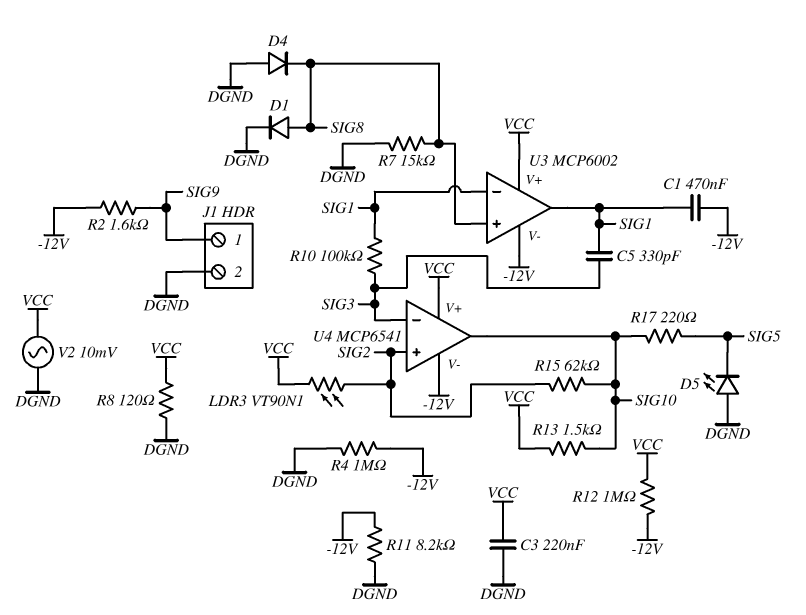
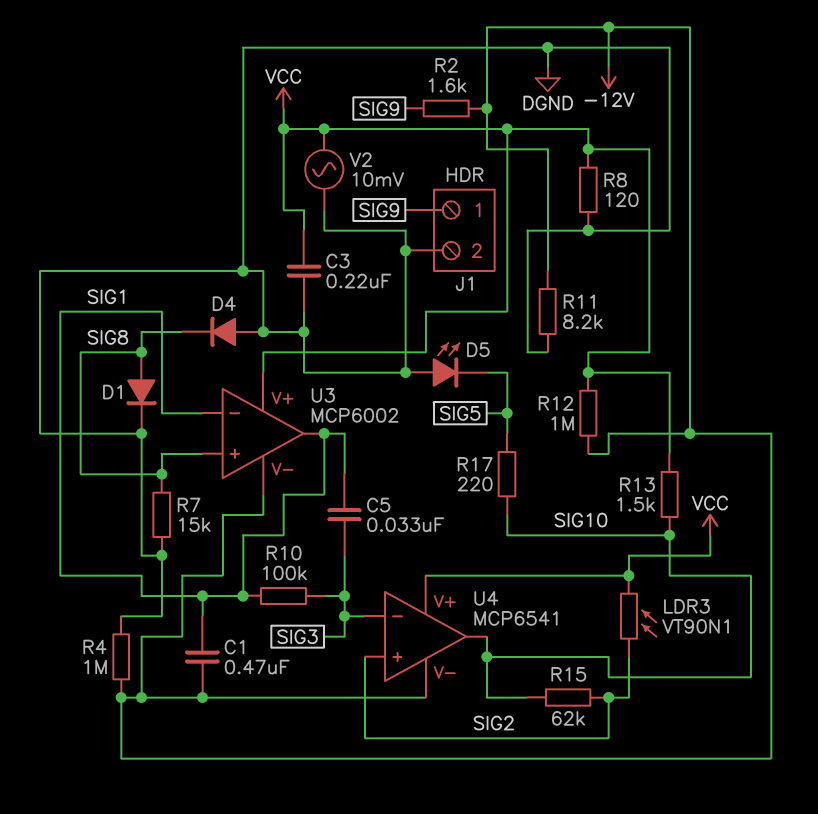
C5: 330pF (SIG1, SIG3) -> 33nF (SIG1, SIG3)

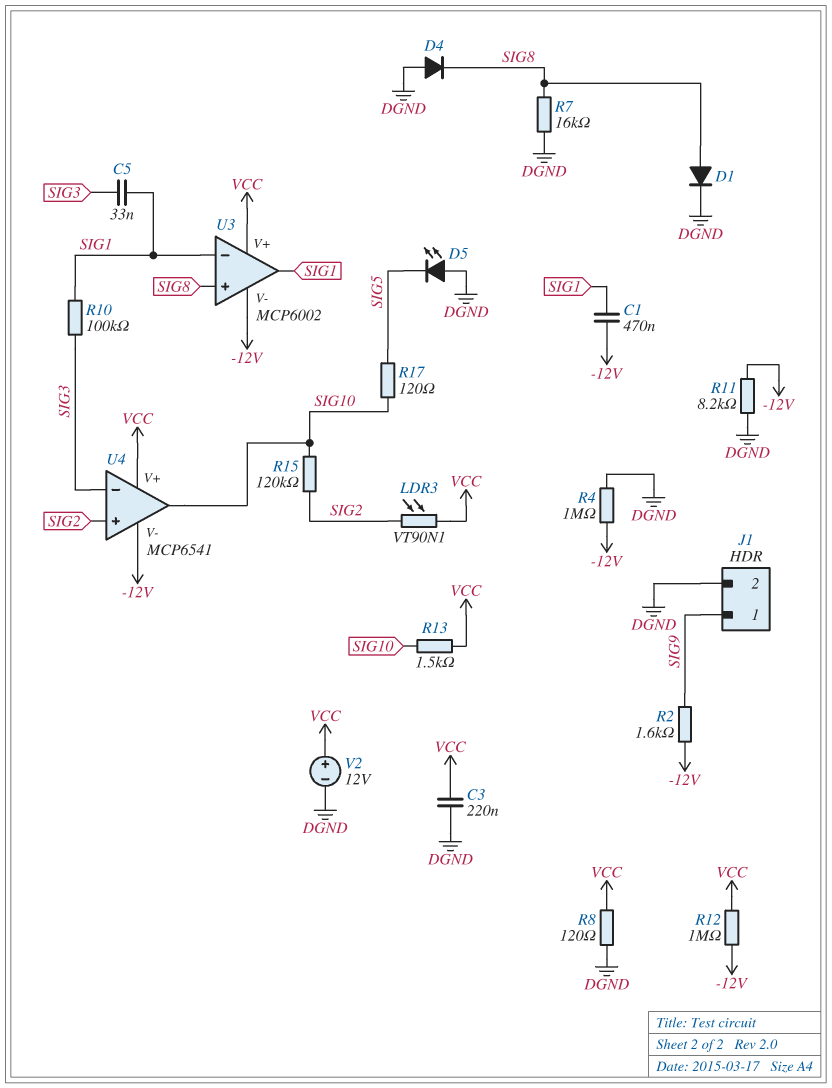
R7: 15k (DGND, SIG8) -> 16k (DGND, SIG8)
R15: 62k (SIG2, SIG10) -> 120k (SIG2, SIG10)
R17: 220 (SIG5, SIG10) -> 120 (SIG5, SIG10)
V2: AC 10mV (DGND, VCC) -> 12V (plus VCC, minus DGND)

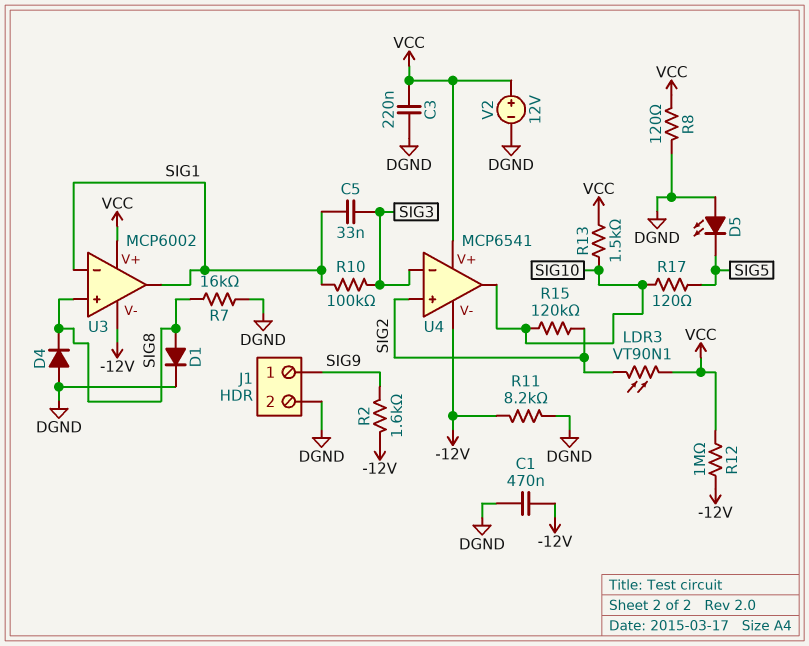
C1: 470nF (-12V, SIG1) -> 470nF (-12V, DGND)
R4: 1M (-12V, DGND) -> none

